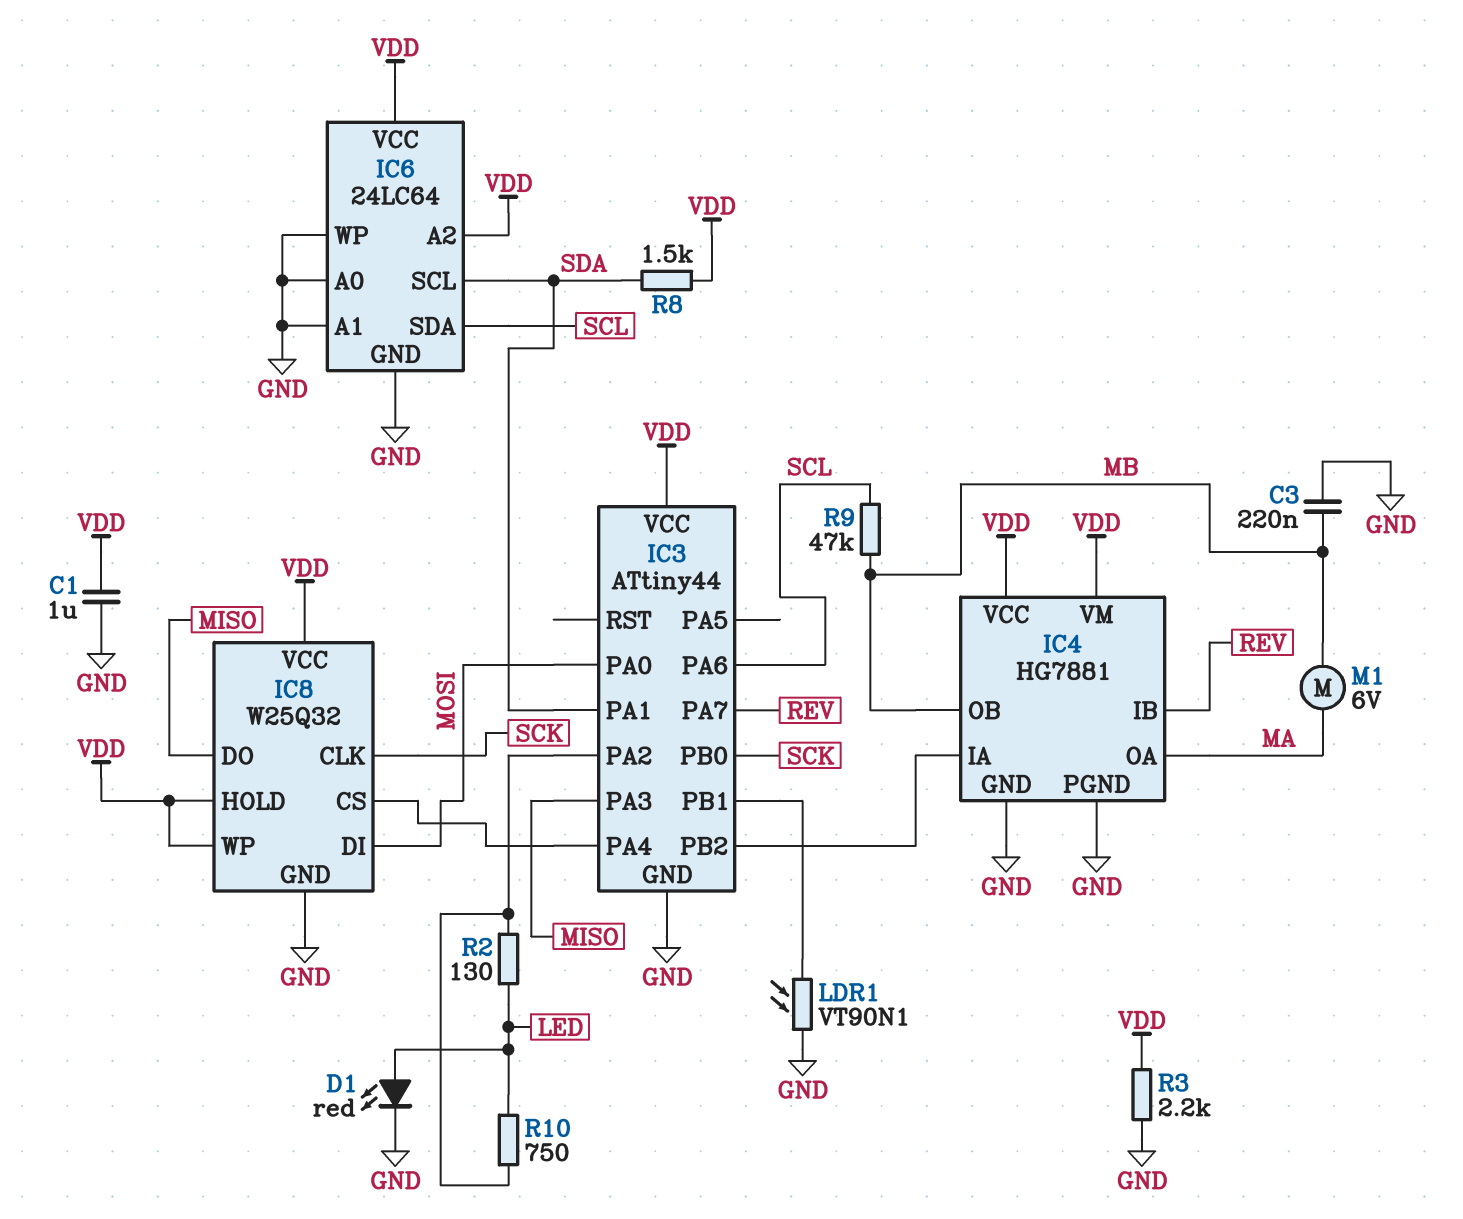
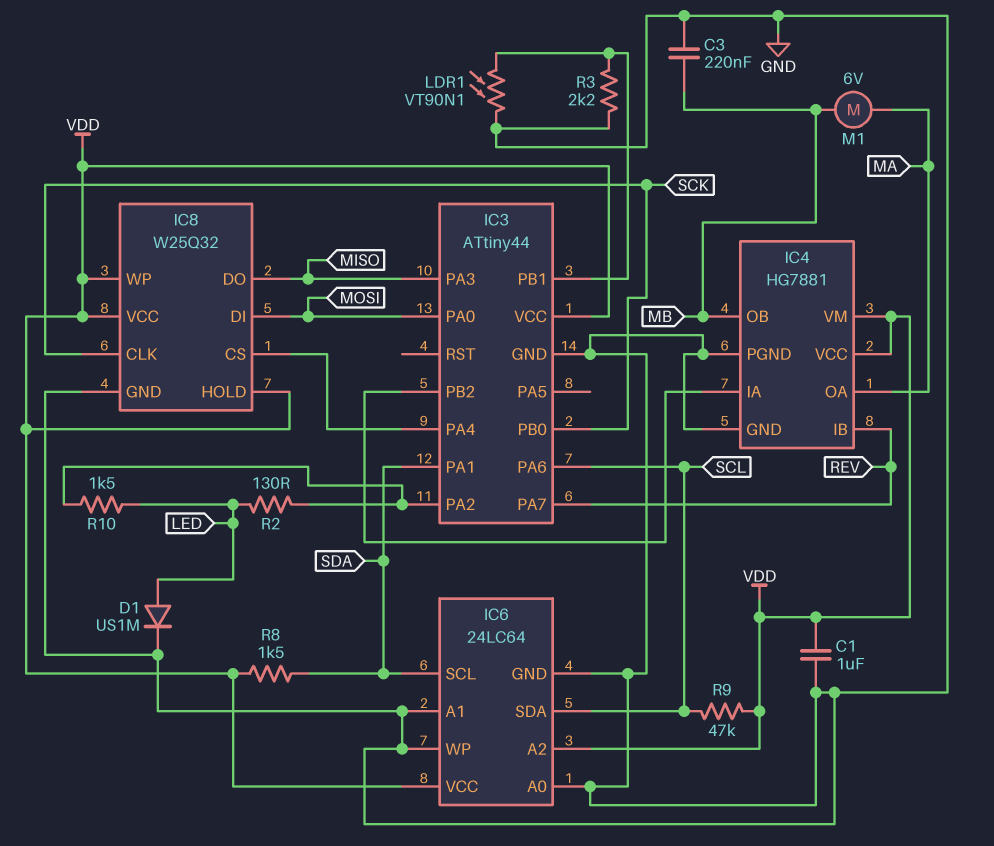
D1: LED red (A LED, K GND) -> diode US1M (A LED, K GND)
R3: 2.2k (GND, VDD) -> 2.2k (GND, IC3/PB1)
R9: 47k (MB, SCL) -> 47k (SCL, VDD)
R10: 750 (IC3/PA2, LED) -> 1.5k (IC3/PA2, LED)

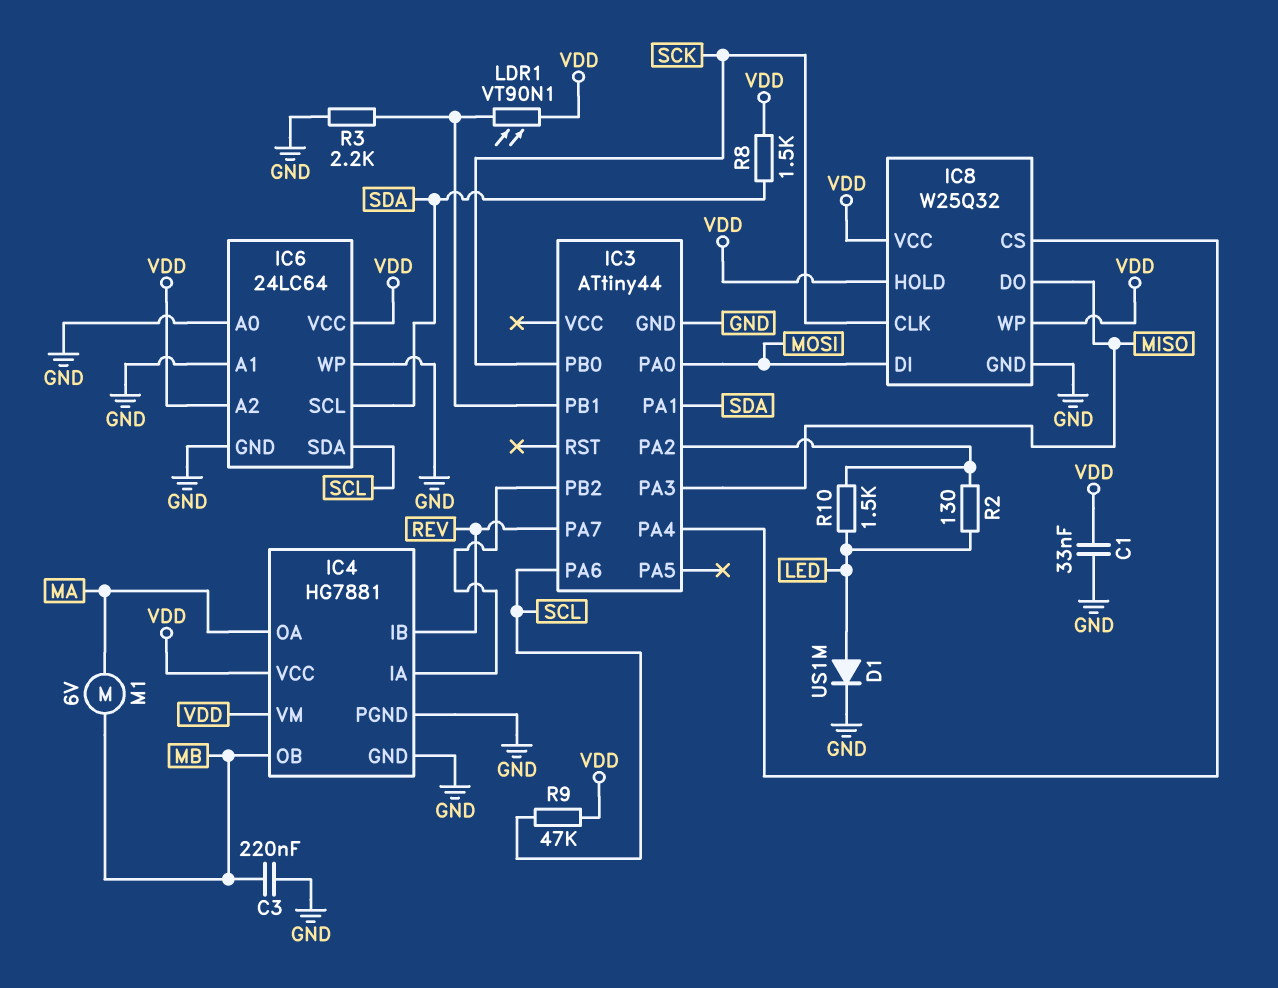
C1: 1uF (GND, VDD) -> 33nF (GND, VDD)
IC3 pin VCC: VDD -> none
LDR1: VT90N1 (GND, IC3/PB1) -> VT90N1 (IC3/PB1, VDD)

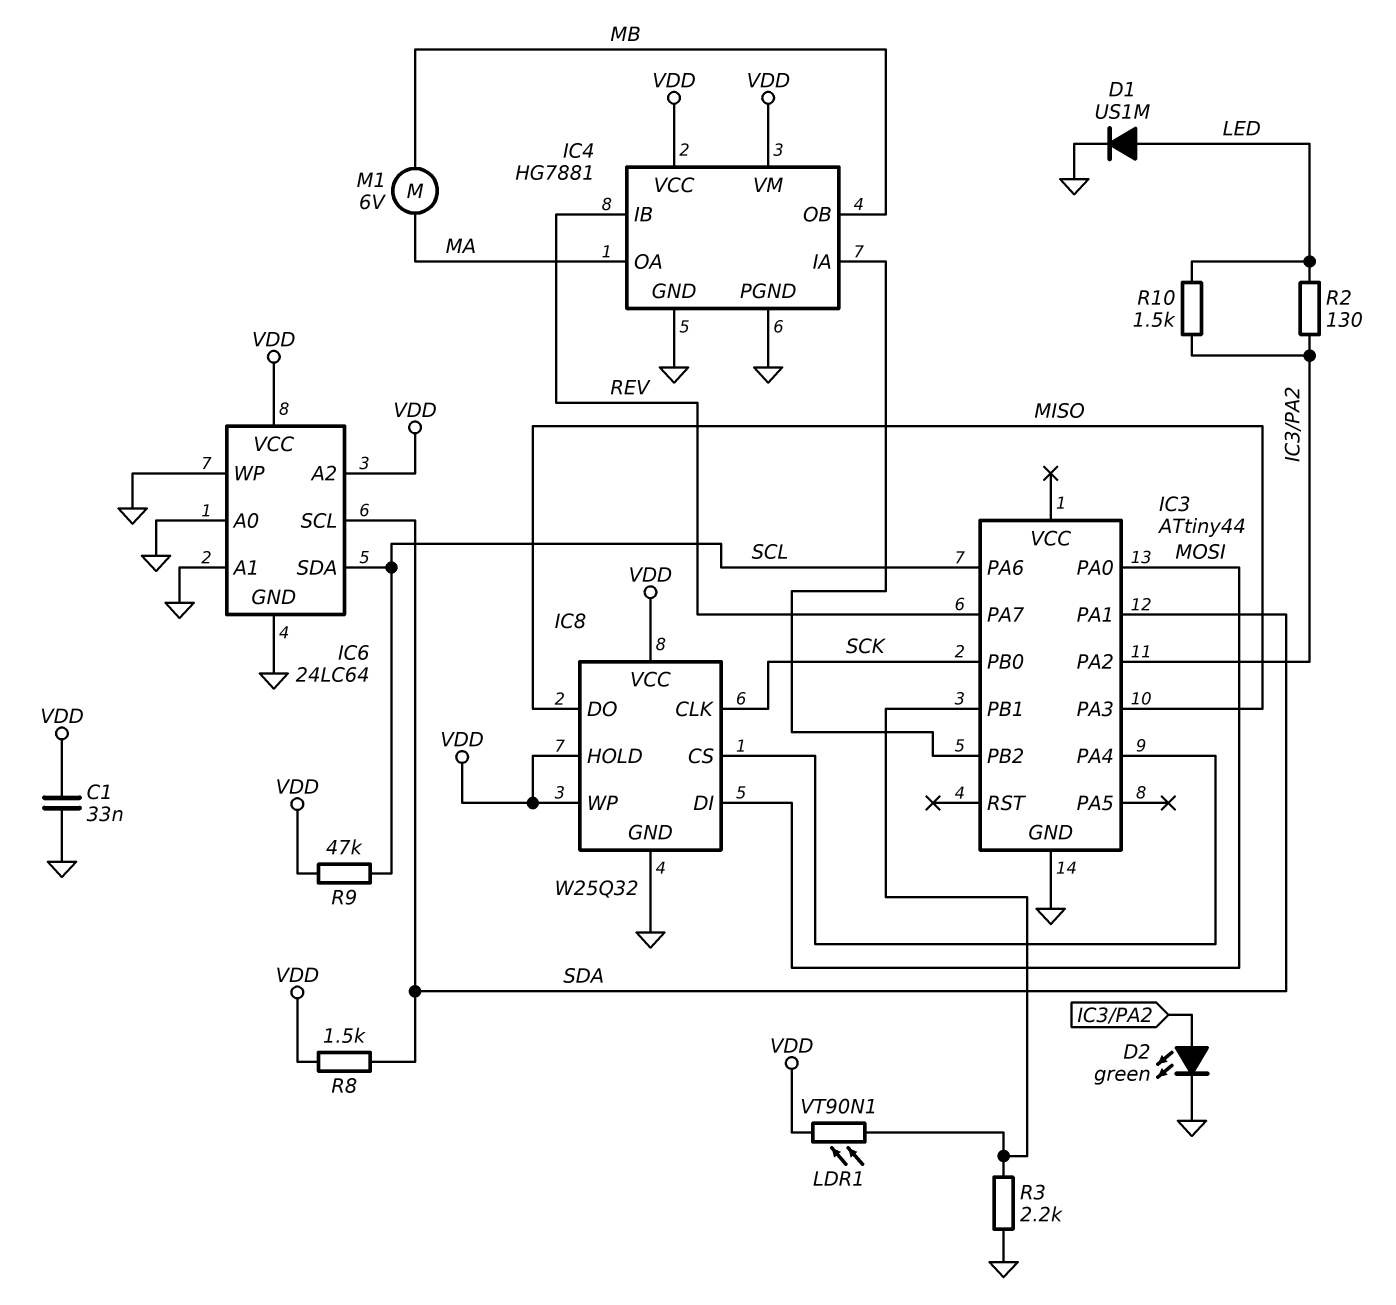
C3: 220nF (GND, MB) -> none
D2: none -> LED green (A IC3/PA2, K GND)

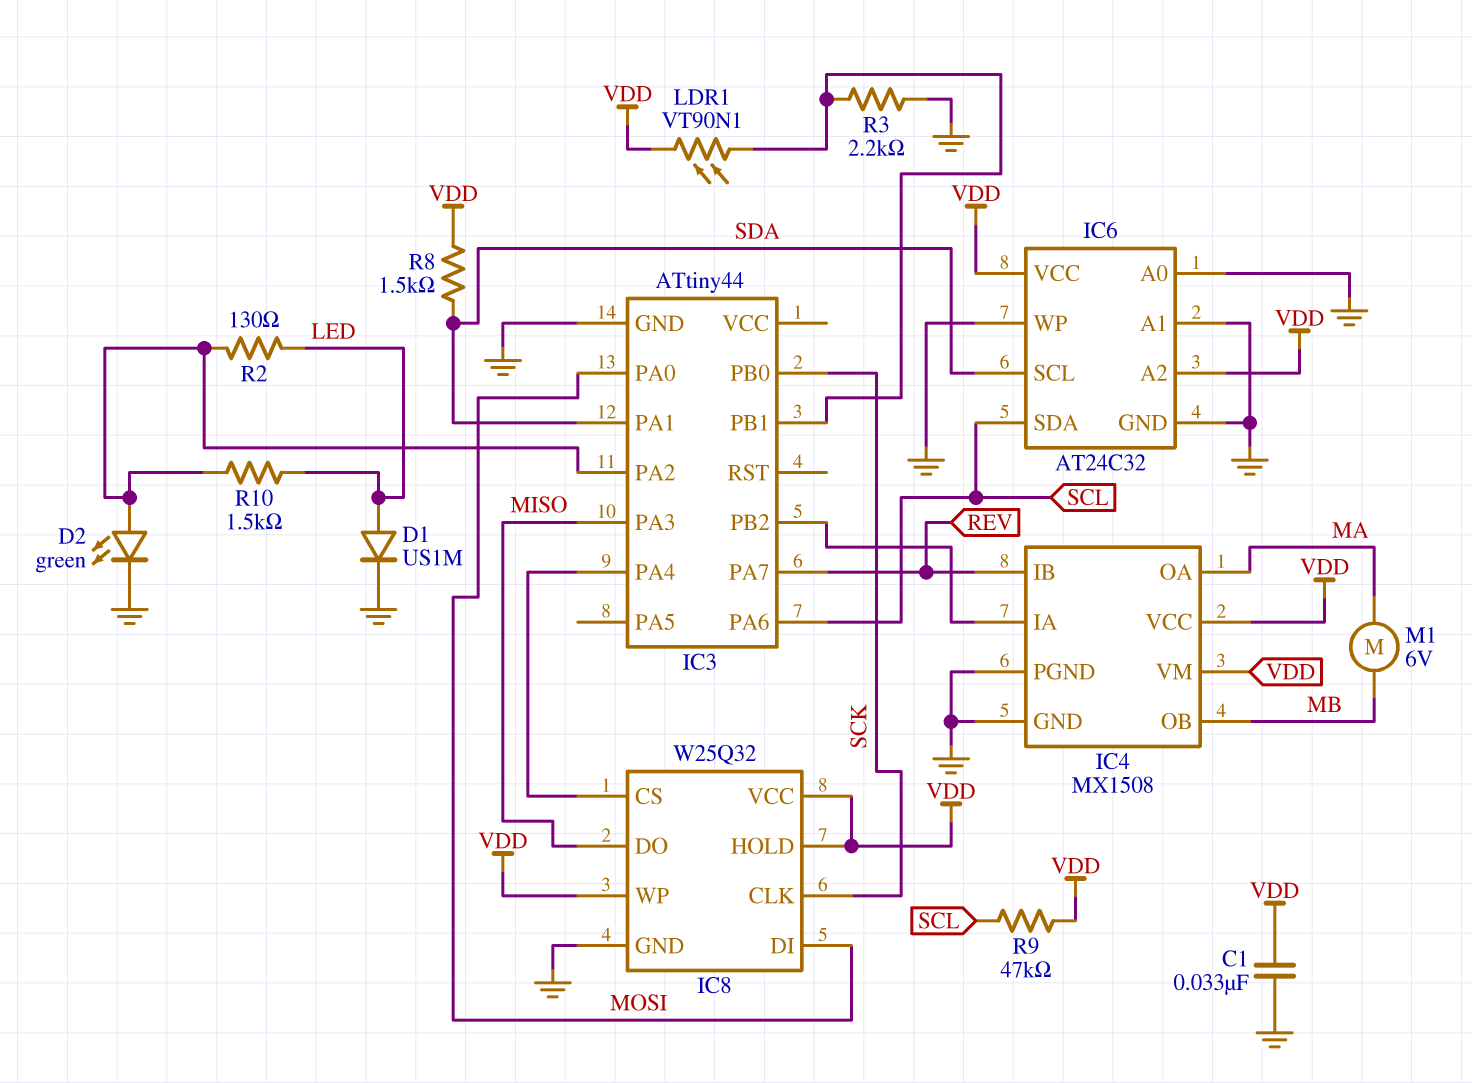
IC4: HG7881 -> MX1508
IC6: 24LC64 -> AT24C32

